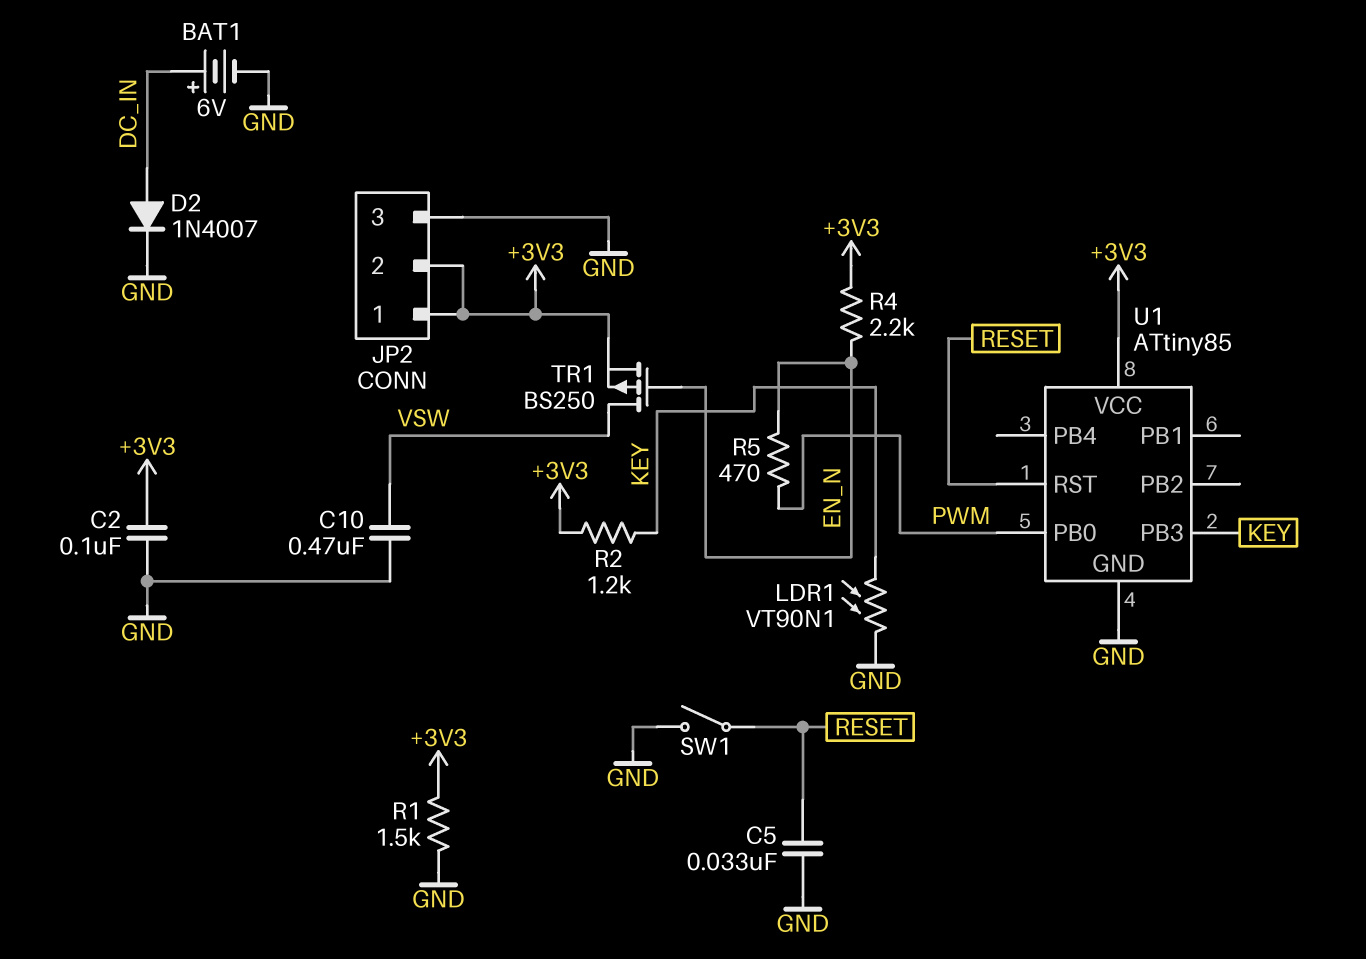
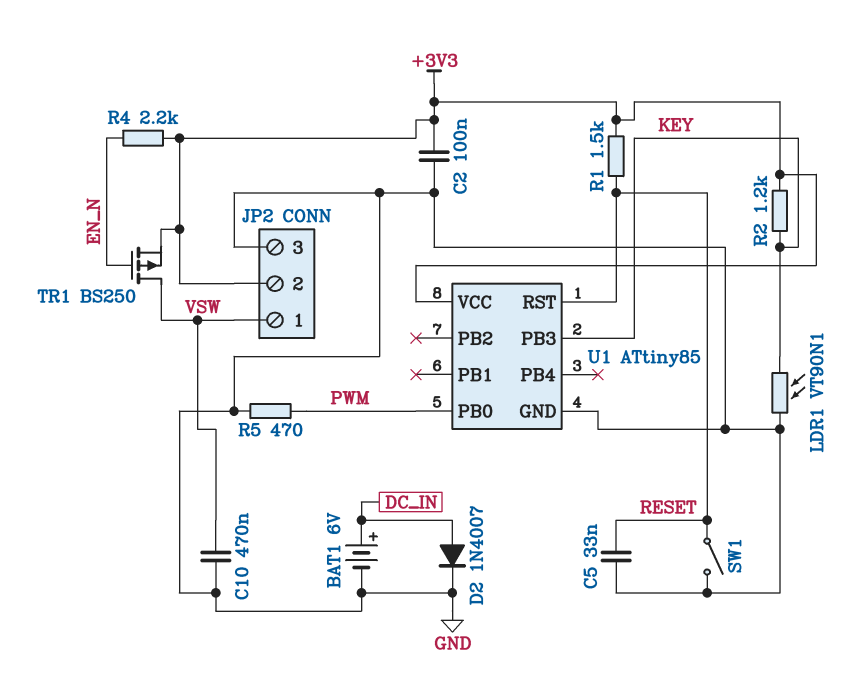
JP2 pin 1: +3V3 -> VSW
R1: 1.5k (+3V3, GND) -> 1.5k (+3V3, RESET)
R5: 470 (EN_N, PWM) -> 470 (GND, PWM)

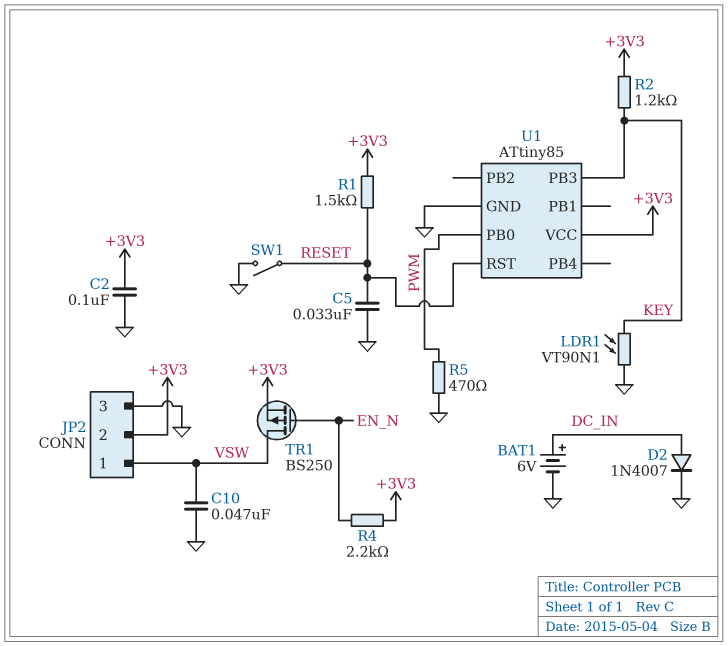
C10: 470nF (GND, VSW) -> 47nF (GND, VSW)

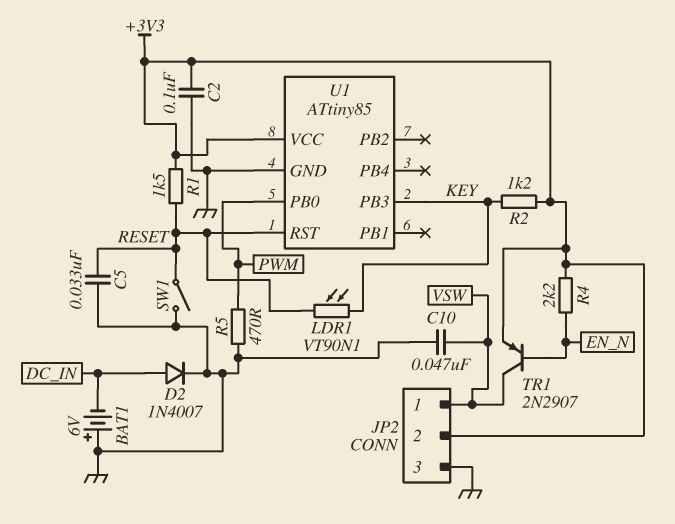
BAT1: 6V (plus DC_IN, minus GND) -> 6V (plus GND, minus DC_IN)
LDR1: VT90N1 (GND, KEY) -> VT90N1 (KEY, RESET)
TR1: PMOS BS250 (G EN_N, D VSW, S +3V3) -> PNP 2N2907 (B EN_N, C VSW, E +3V3)

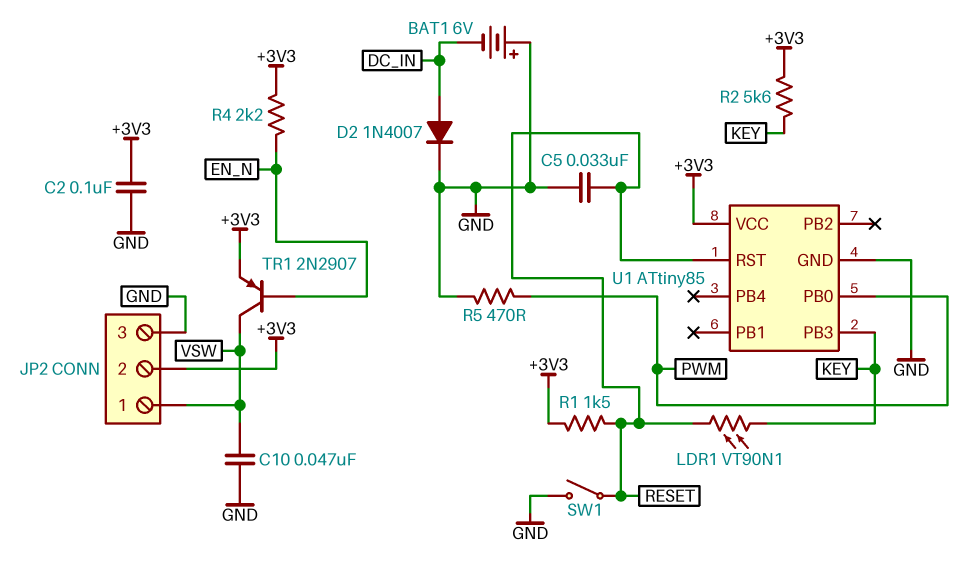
R2: 1.2k (+3V3, KEY) -> 5.6k (+3V3, KEY)

